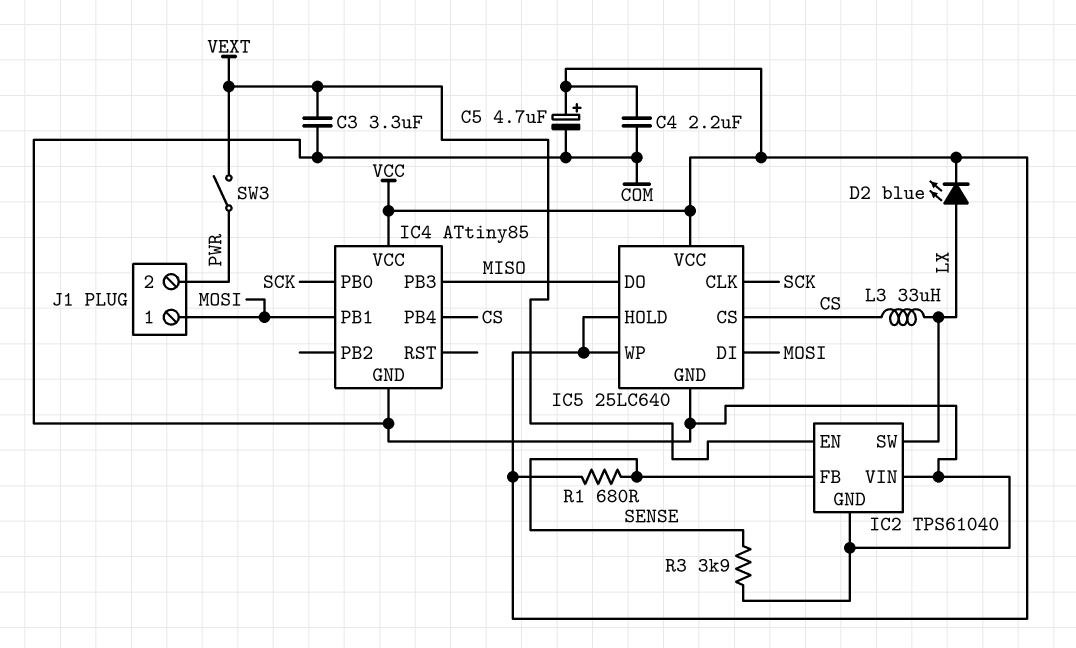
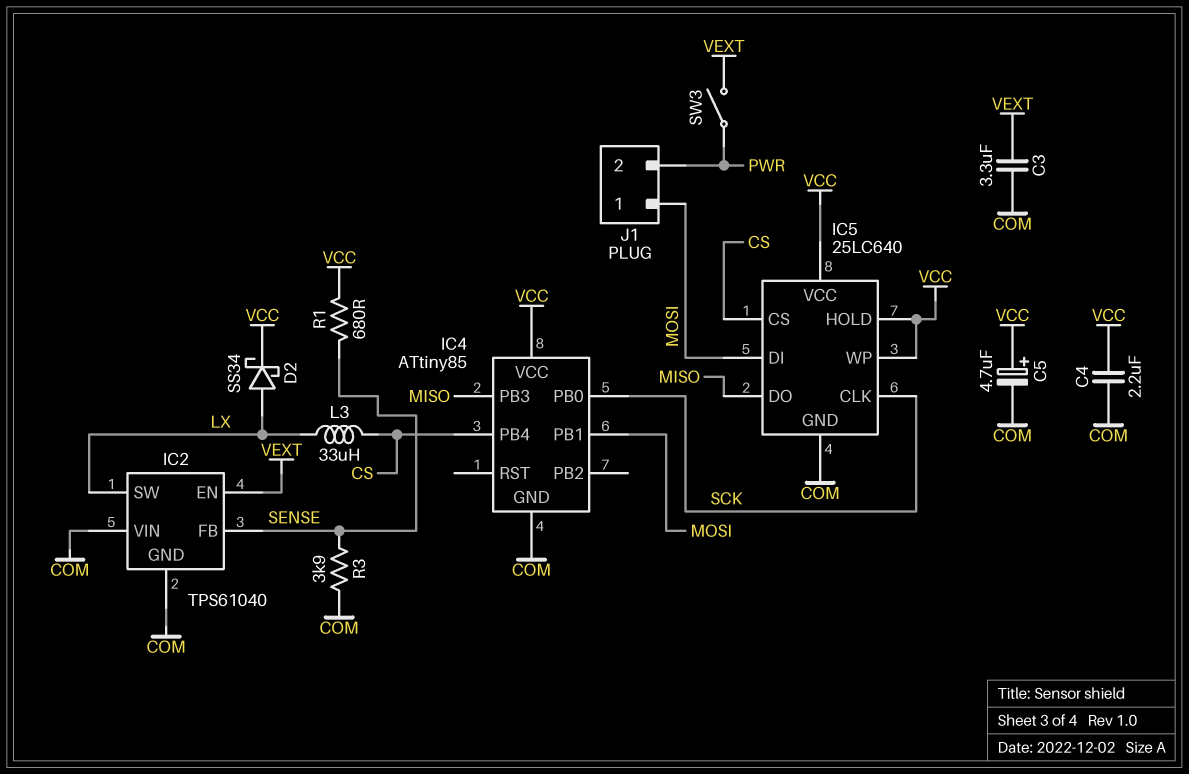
D2: LED blue (A LX, K VCC) -> schottky SS34 (A LX, K VCC)

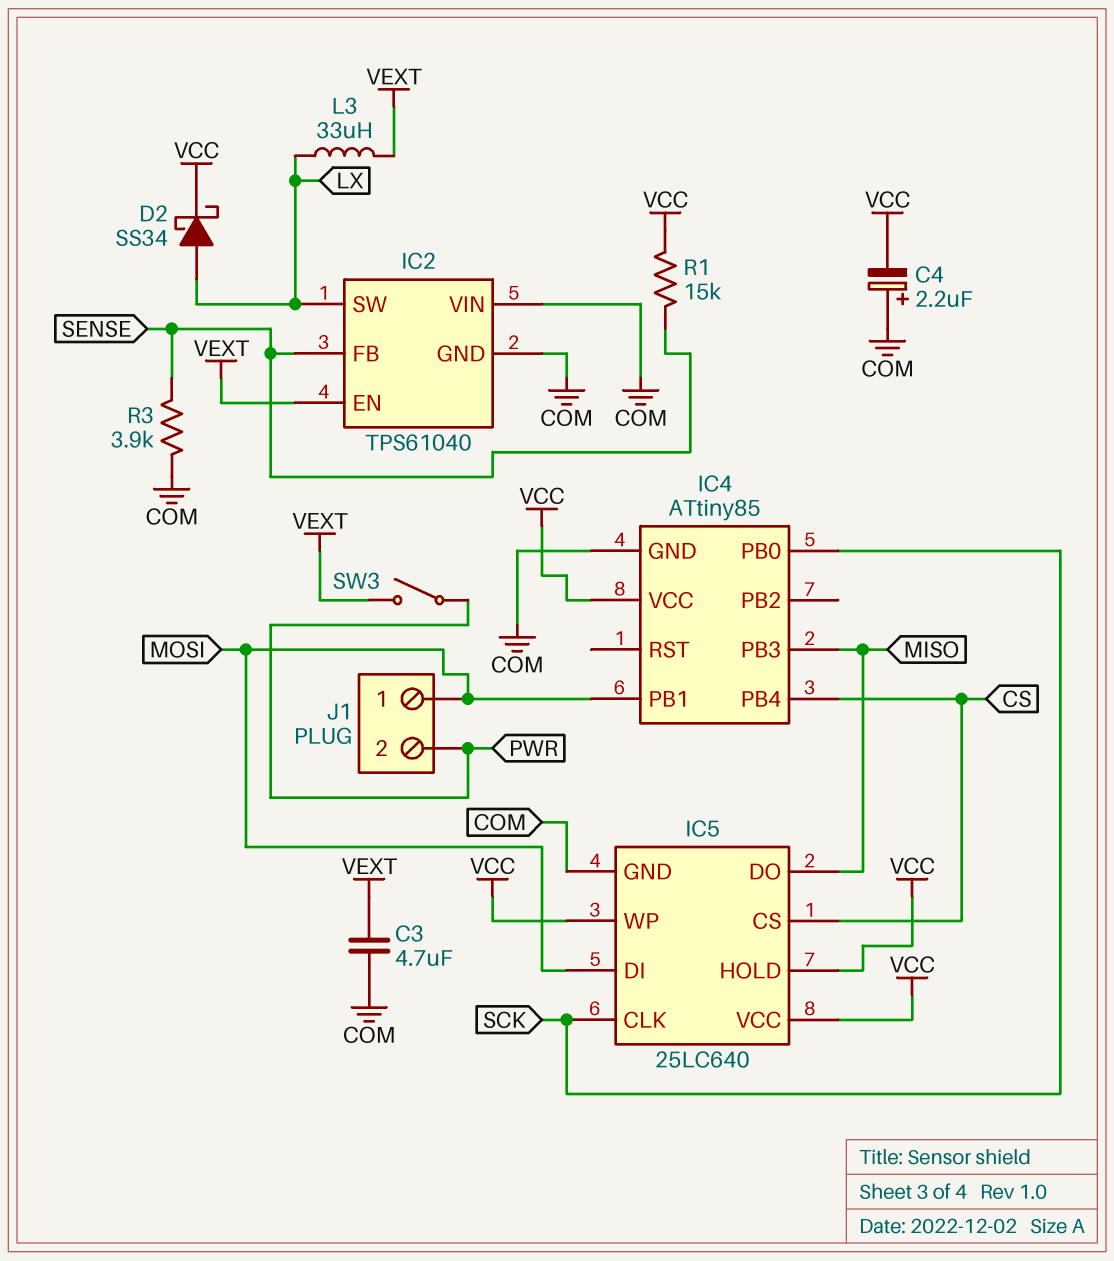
C3: 3.3uF (COM, VEXT) -> 4.7uF (COM, VEXT)
C4: 2.2uF (COM, VCC) -> 2.2uF (plus COM, minus VCC)
C5: 4.7uF (plus VCC, minus COM) -> none
L3: 33uH (CS, LX) -> 33uH (LX, VEXT)
R1: 680 (SENSE, VCC) -> 15k (SENSE, VCC)

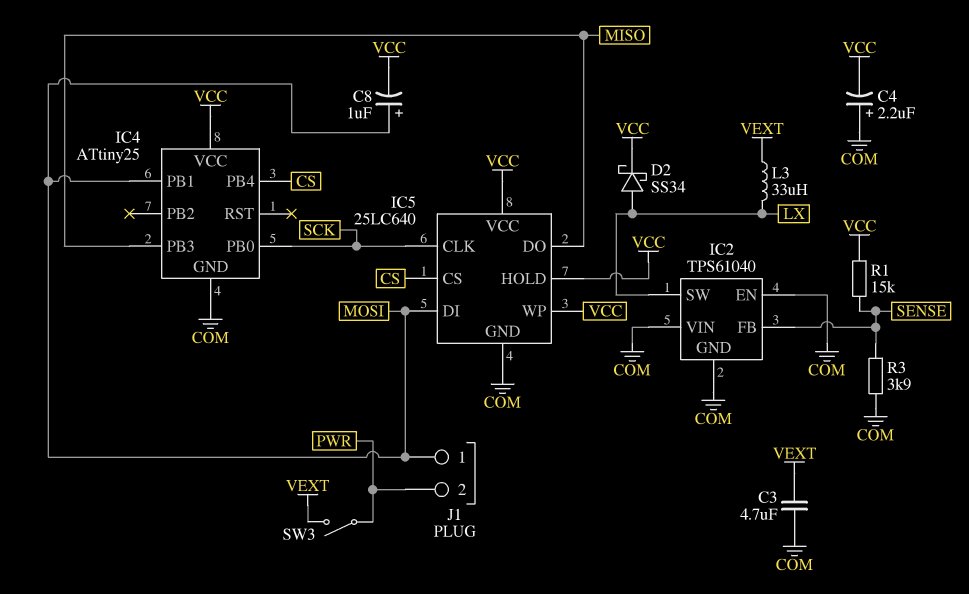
C8: none -> 1uF (plus MOSI, minus VCC)
IC2 pin EN: VEXT -> COM
IC4: ATtiny85 -> ATtiny25

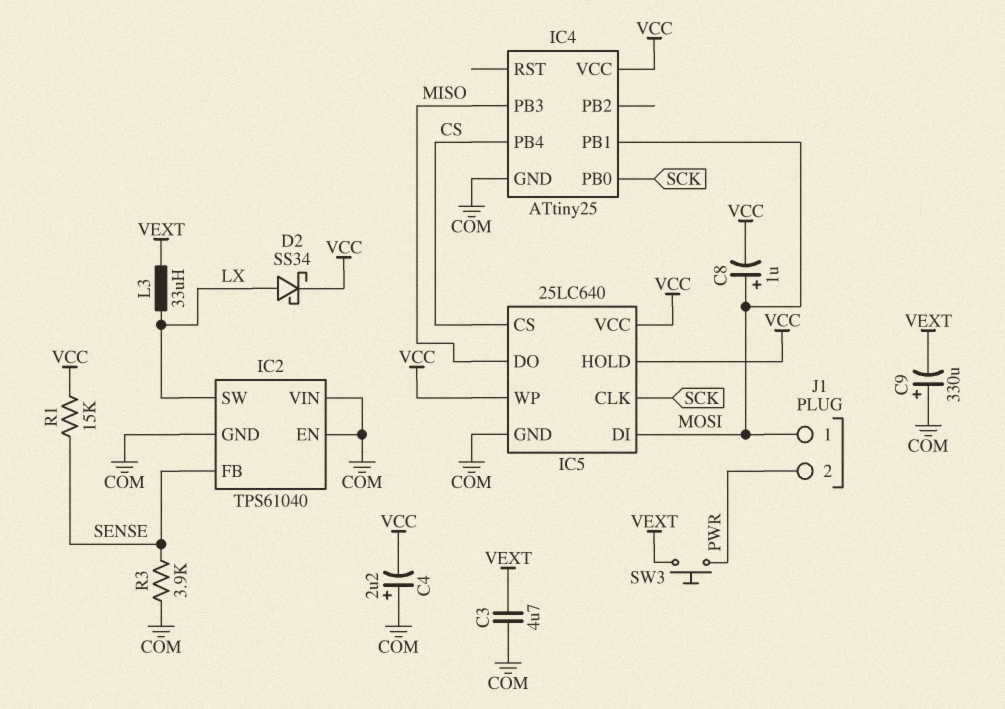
C9: none -> 330uF (plus COM, minus VEXT)
SW3: switch (PWR, VEXT) -> button (PWR, VEXT)

